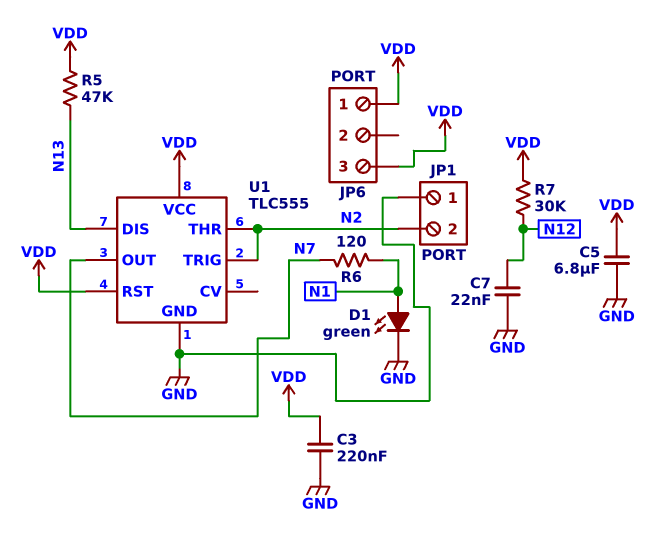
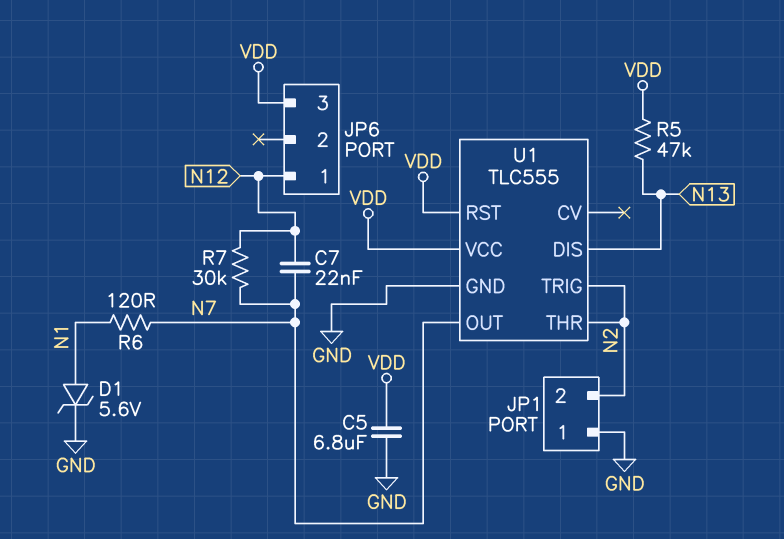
C3: 220nF (GND, VDD) -> none
C7: 22nF (GND, N12) -> 22nF (N7, N12)
D1: LED green (A N1, K GND) -> zener 5.6V (A N1, K GND)
JP6 pin 1: VDD -> N12
R7: 30k (N12, VDD) -> 30k (N7, N12)

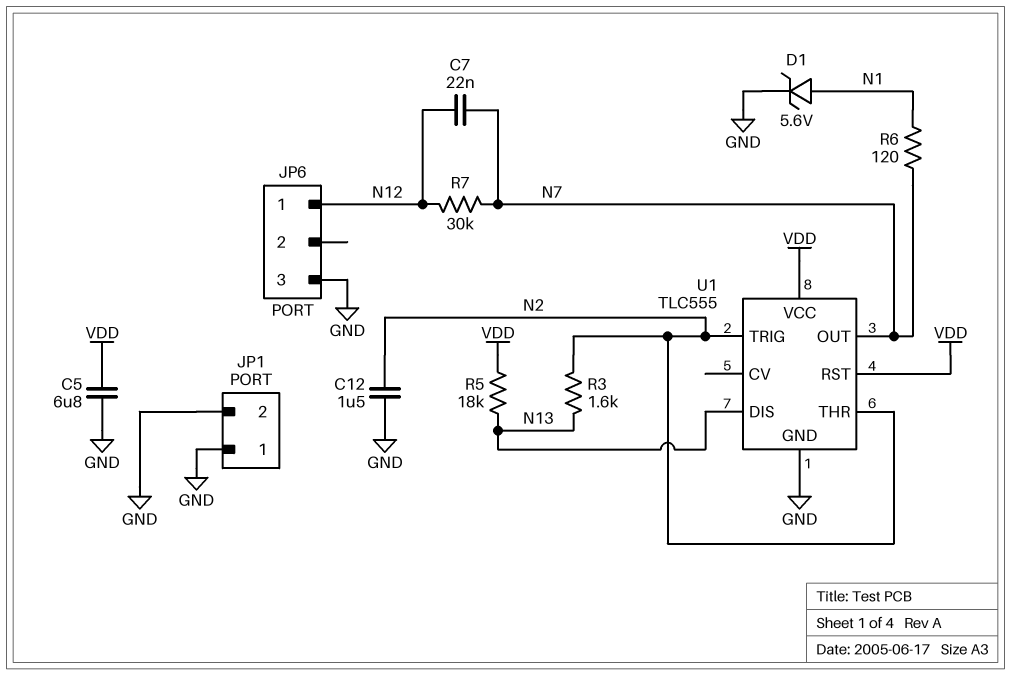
C12: none -> 1.5uF (GND, N2)
JP1 pin 2: N2 -> GND
JP6 pin 3: VDD -> GND
R3: none -> 1.6k (N2, N13)
R5: 47k (N13, VDD) -> 18k (N13, VDD)

